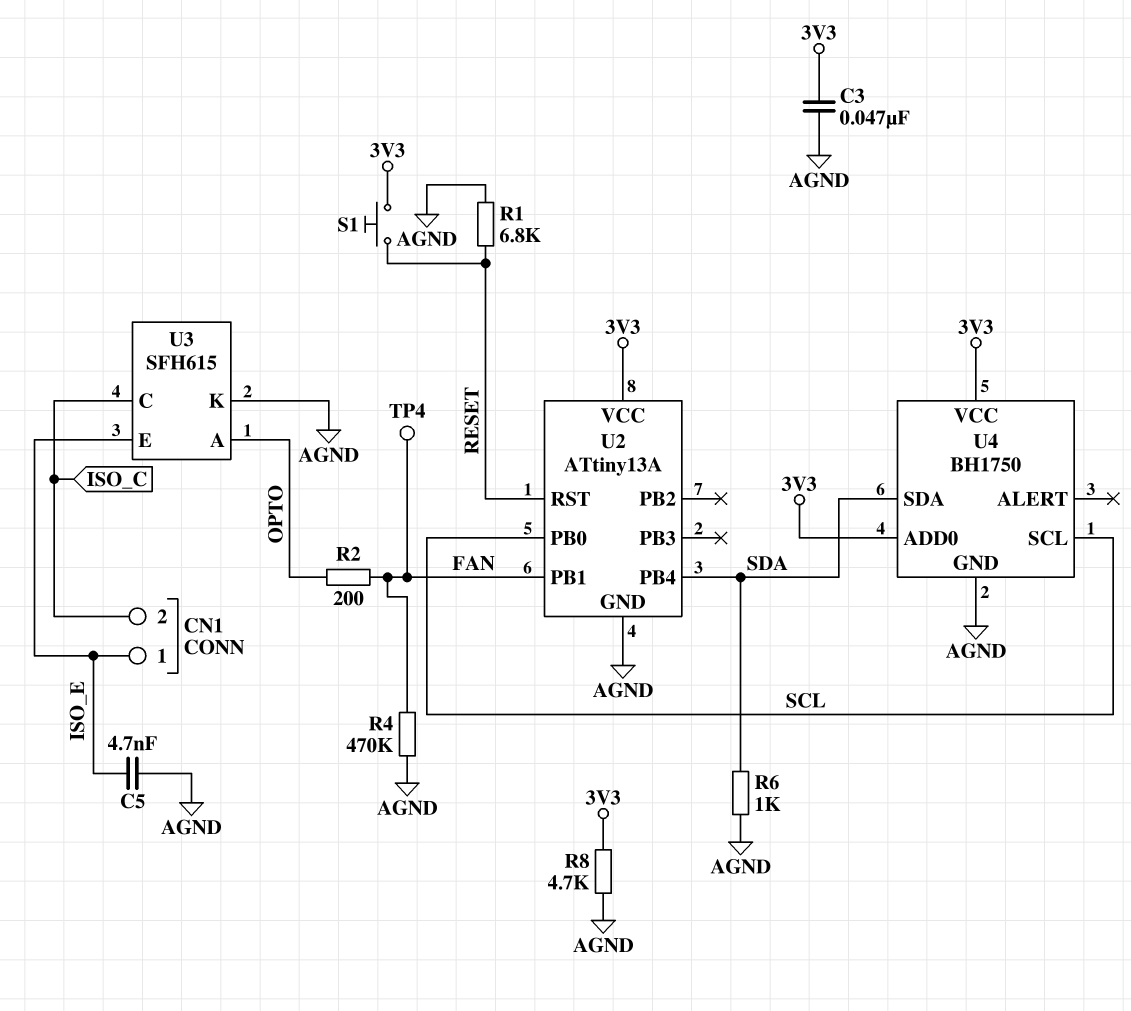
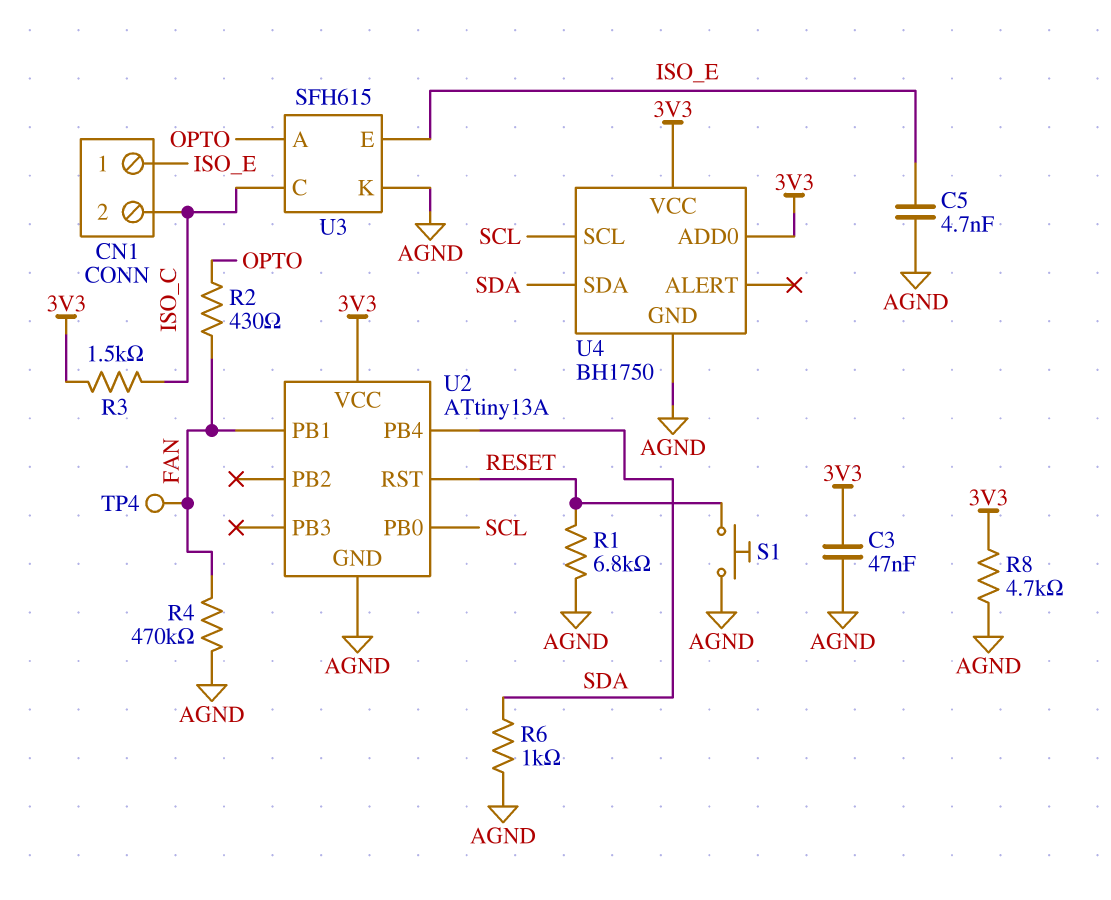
R2: 200 (FAN, OPTO) -> 430 (FAN, OPTO)
R3: none -> 1.5k (3V3, ISO_C)
S1: button (3V3, RESET) -> button (AGND, RESET)

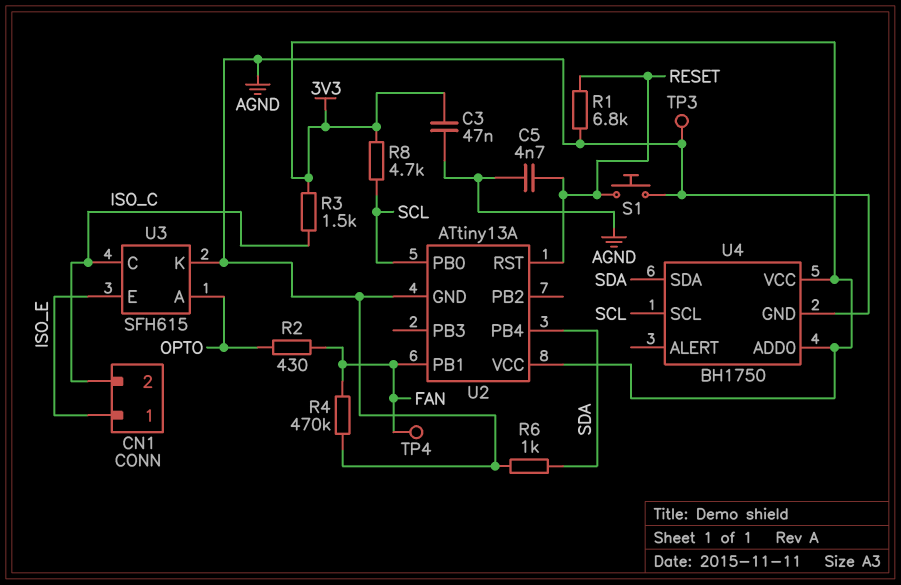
C5: 4.7nF (AGND, ISO_E) -> 4.7nF (AGND, RESET)
R8: 4.7k (3V3, AGND) -> 4.7k (3V3, SCL)
TP3: none -> test point (AGND)

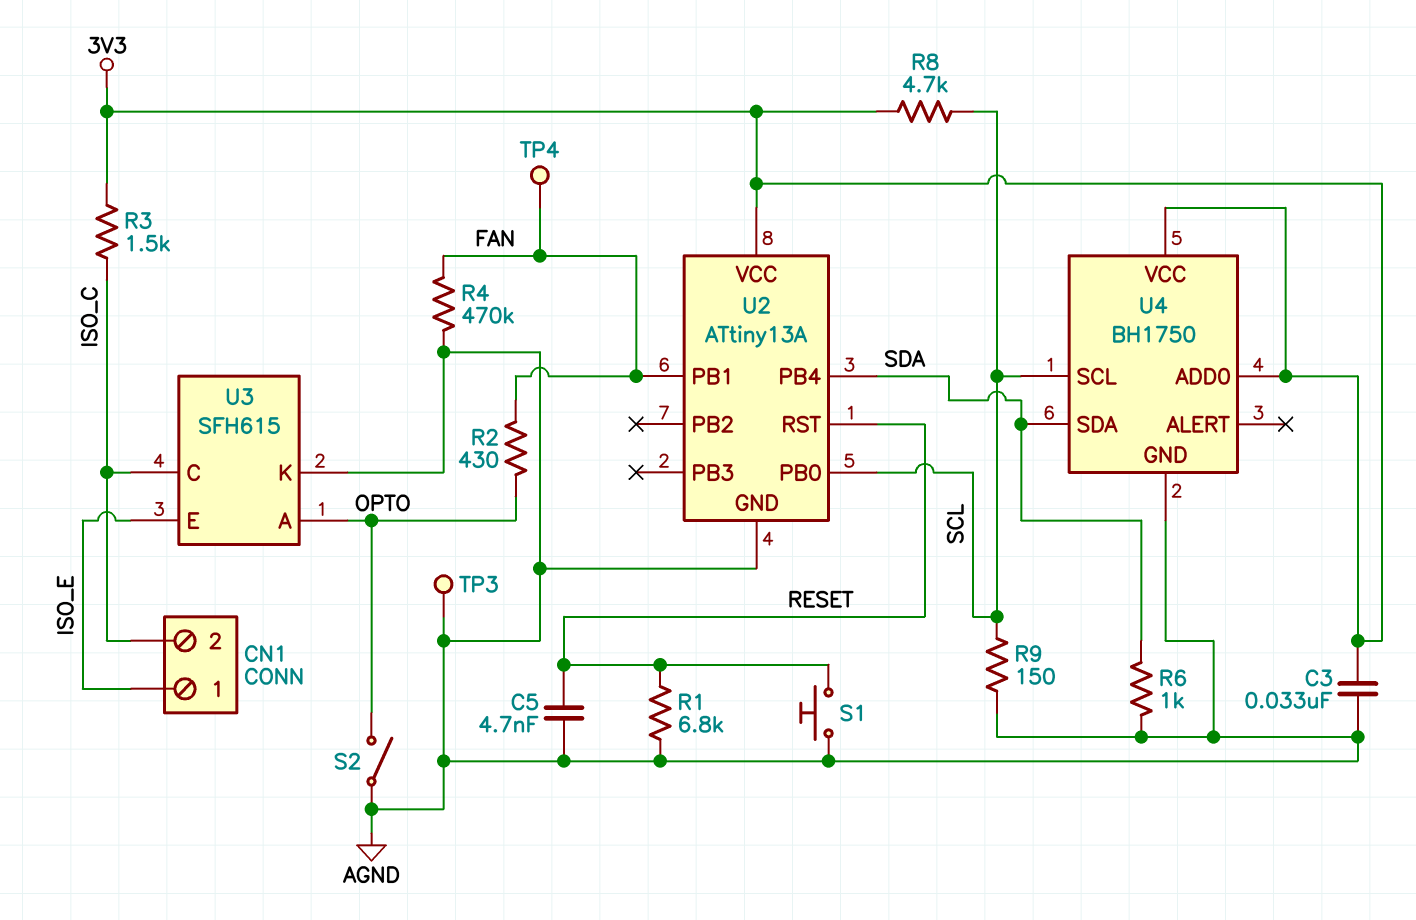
C3: 47nF (3V3, AGND) -> 33nF (3V3, AGND)
R9: none -> 150 (AGND, SCL)
S2: none -> switch (AGND, OPTO)

